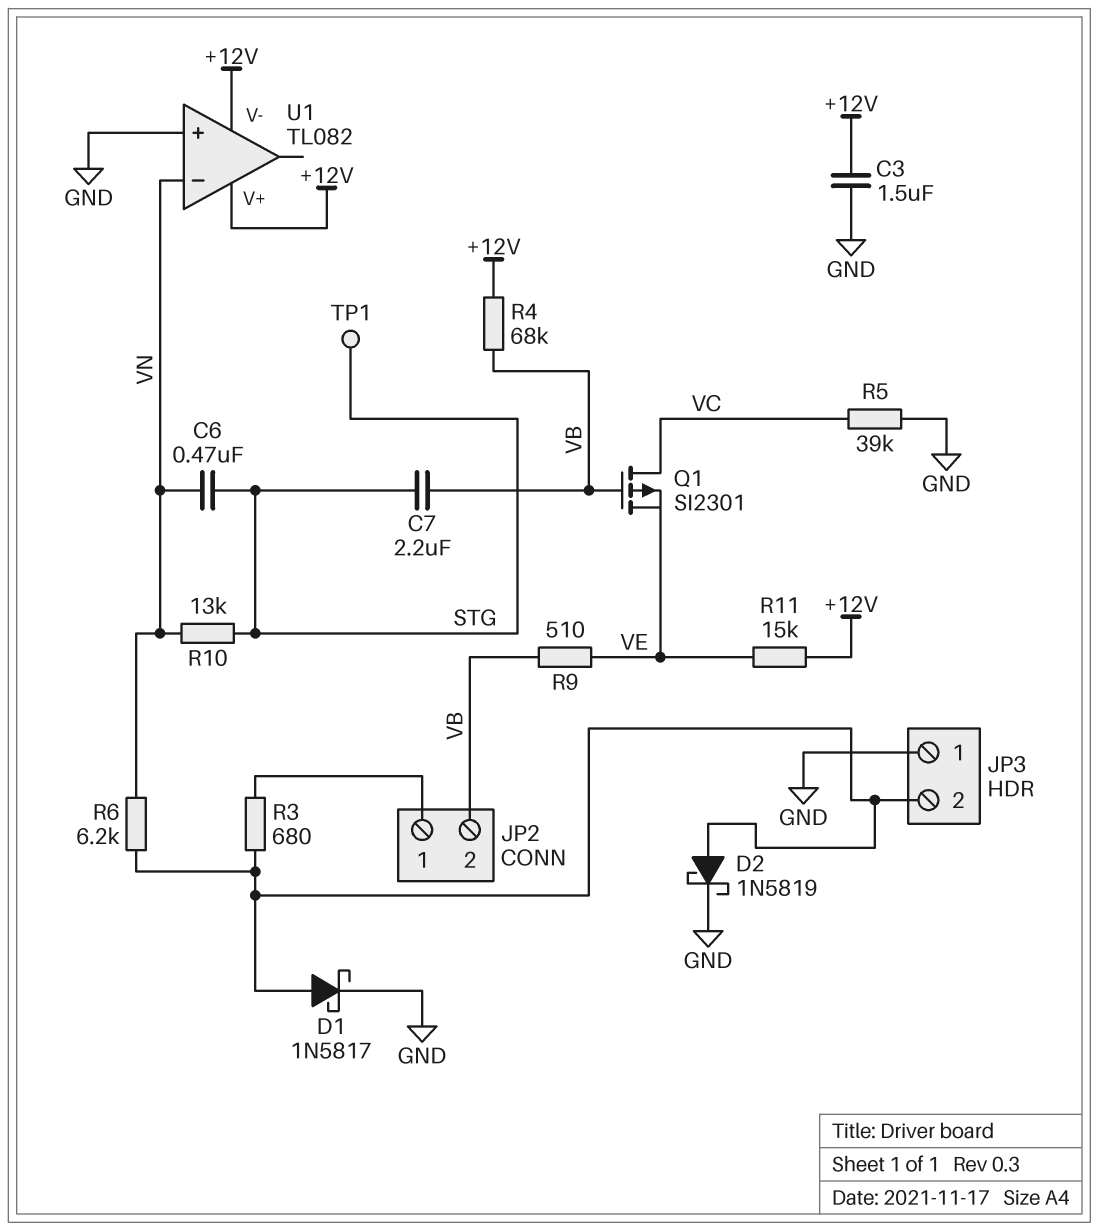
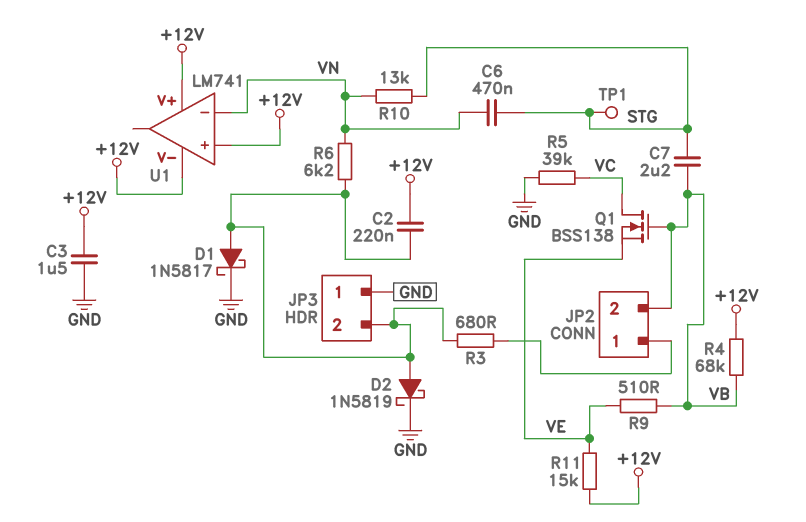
C2: none -> 220nF (+12V, JP3/2)
Q1: PMOS SI2301 (G VB, D VC, S VE) -> NMOS BSS138 (G VB, D VC, S VE)
U1: TL082 -> LM741
U1 pin in+: GND -> +12V

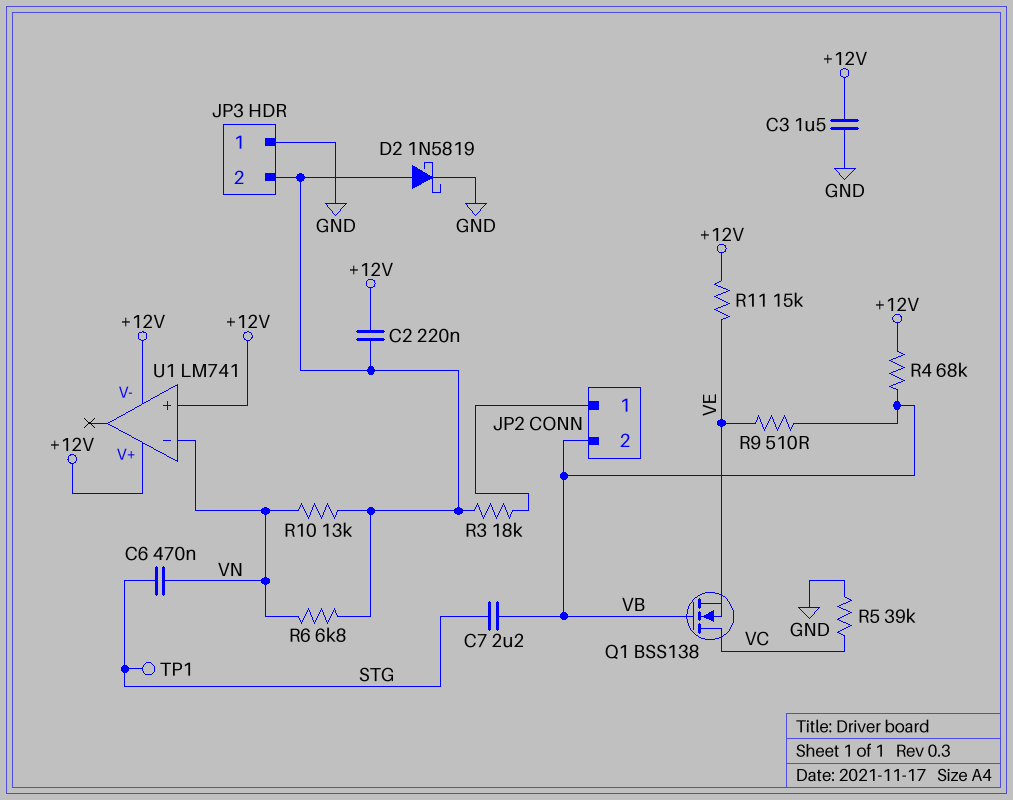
D1: schottky 1N5817 (A JP3/2, K GND) -> none
R3: 680 (JP2/1, JP3/2) -> 18k (JP2/1, JP3/2)
R6: 6.2k (JP3/2, VN) -> 6.8k (JP3/2, VN)
R10: 13k (STG, VN) -> 13k (JP3/2, VN)

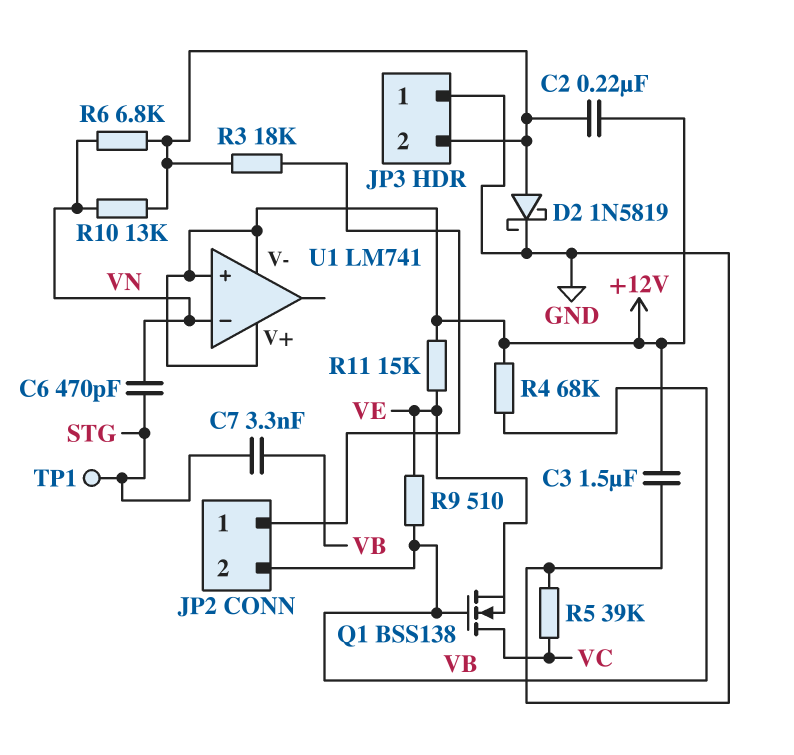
C6: 470nF (STG, VN) -> 470pF (STG, VN)
C7: 2.2uF (STG, VB) -> 3.3nF (STG, VB)

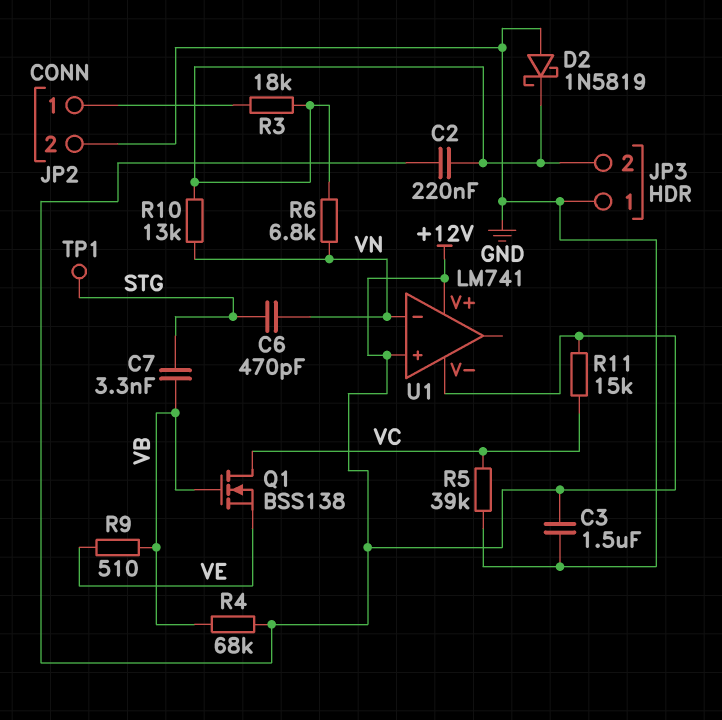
D2: schottky 1N5819 (A JP3/2, K GND) -> schottky 1N5819 (A GND, K JP3/2)
JP2 pin 2: VB -> GND
R11: 15k (+12V, VE) -> 15k (+12V, VC)

